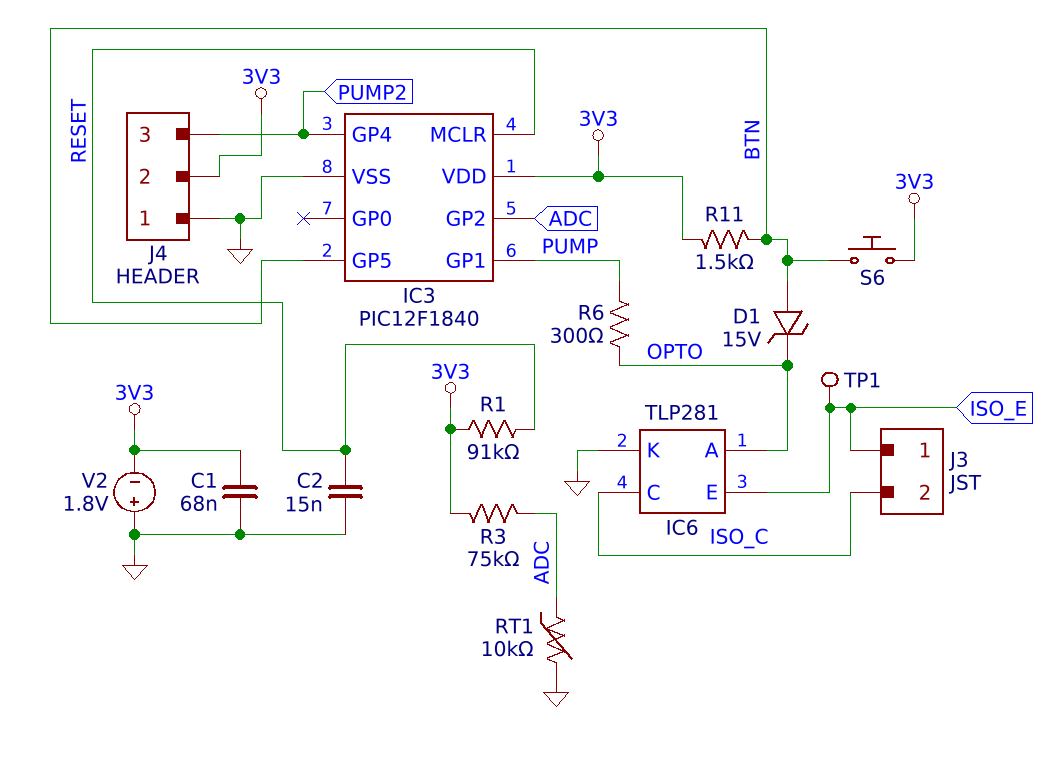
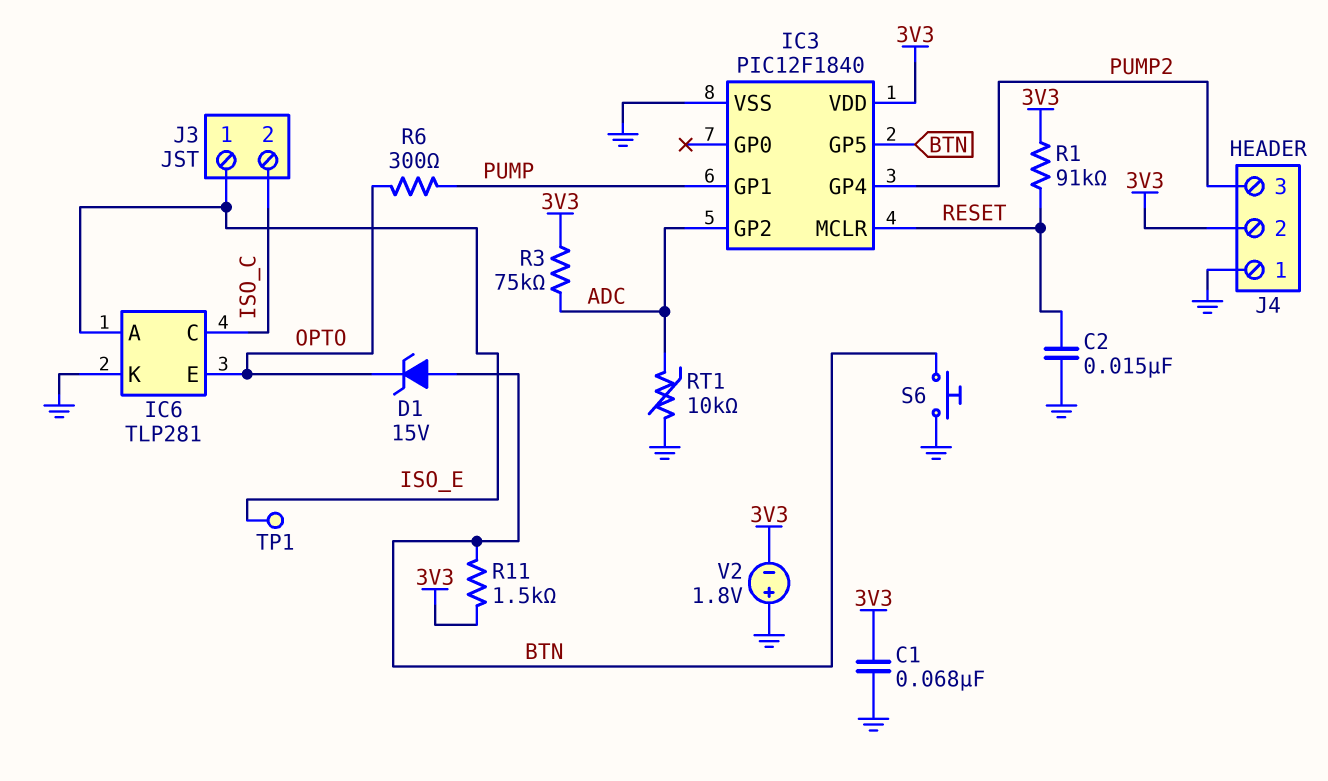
IC6 pin A: OPTO -> ISO_E
IC6 pin E: ISO_E -> OPTO
S6: button (3V3, BTN) -> button (BTN, GND)

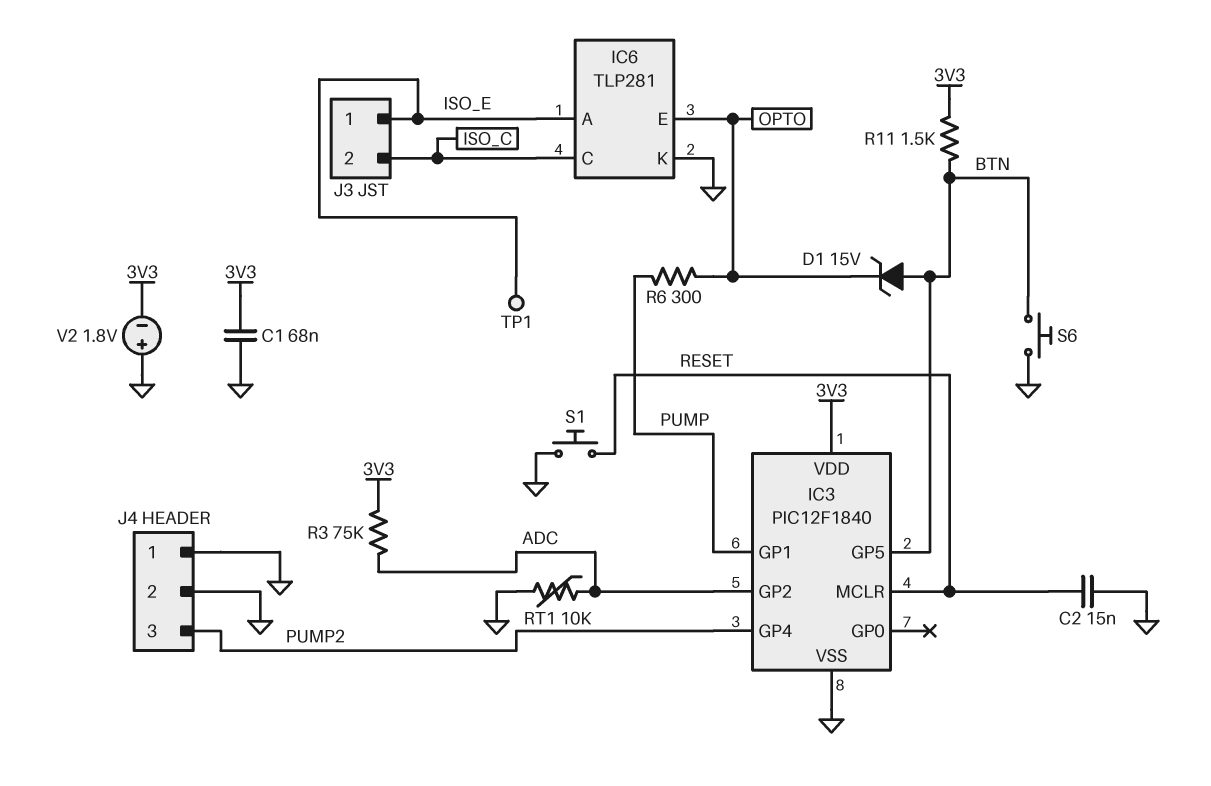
J4 pin 2: 3V3 -> GND
R1: 91k (3V3, RESET) -> none
S1: none -> button (GND, RESET)

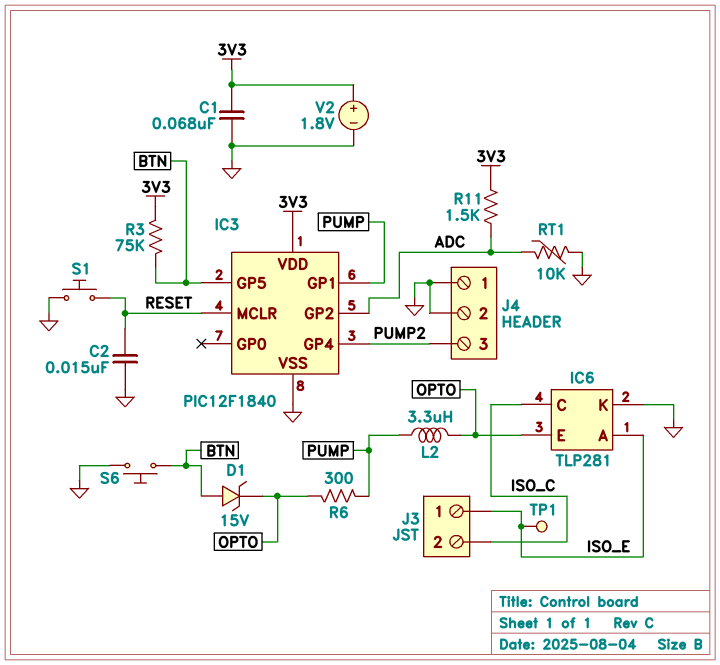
L2: none -> 3.3uH (OPTO, PUMP)
R3: 75k (3V3, ADC) -> 75k (3V3, BTN)
R11: 1.5k (3V3, BTN) -> 1.5k (3V3, ADC)
V2: 1.8V (plus GND, minus 3V3) -> 1.8V (plus 3V3, minus GND)

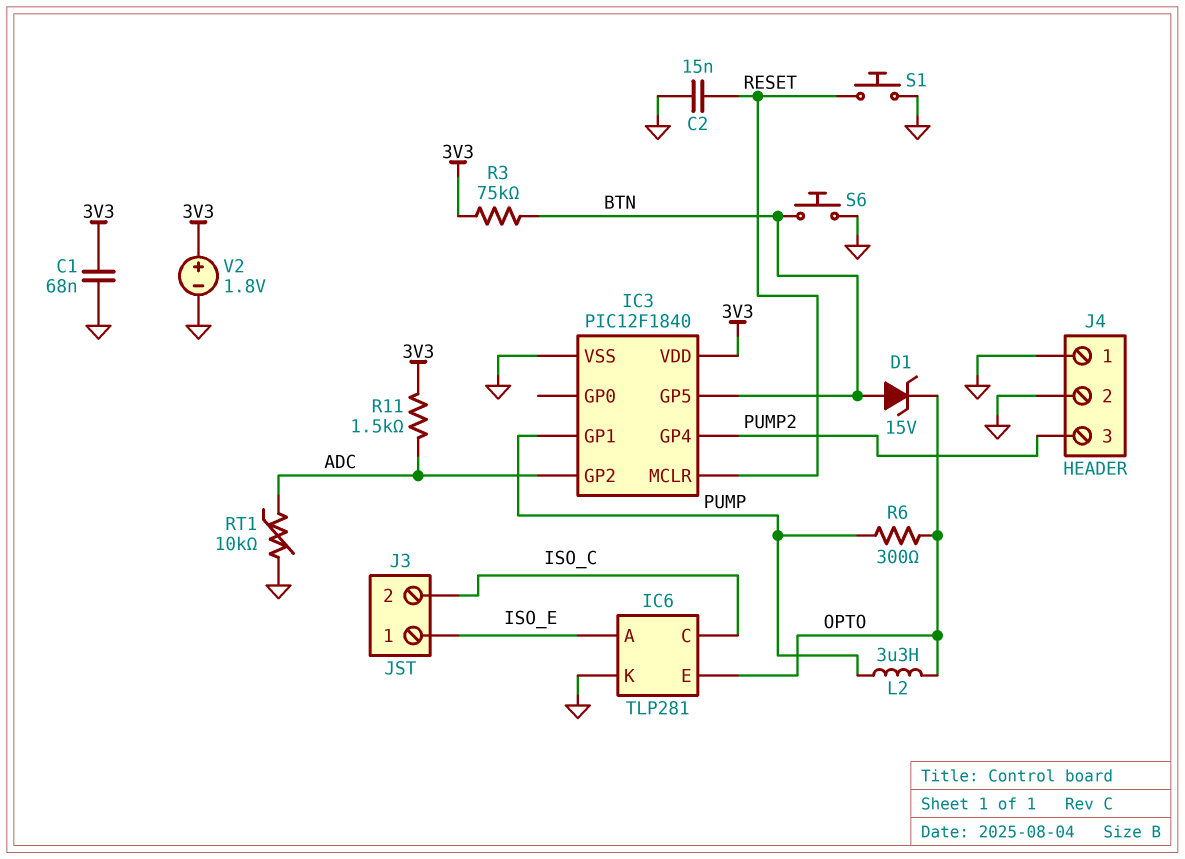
TP1: test point (ISO_E) -> none

